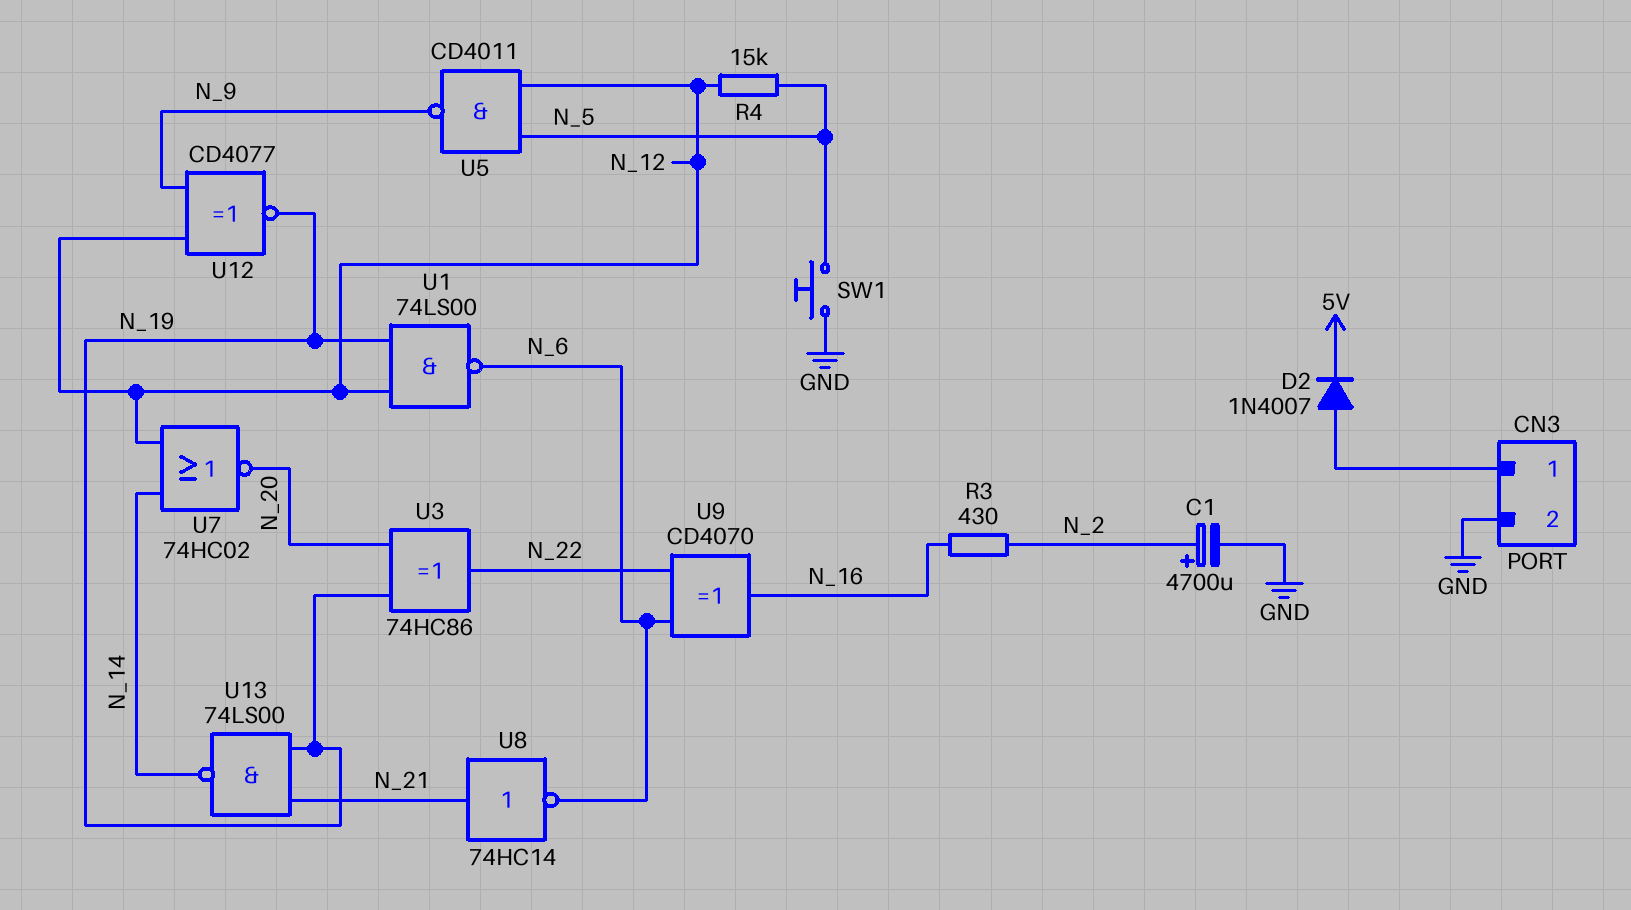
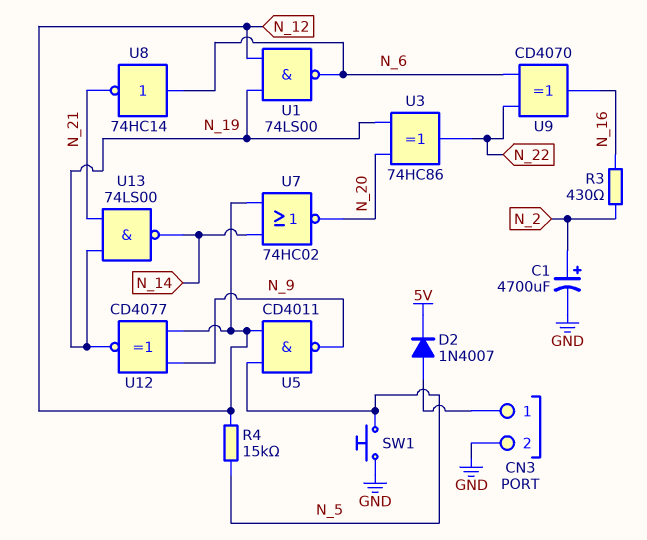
U8: NOT 74HC14 (in N_21, out N_6) -> NOT 74HC14 (in N_6, out N_21)

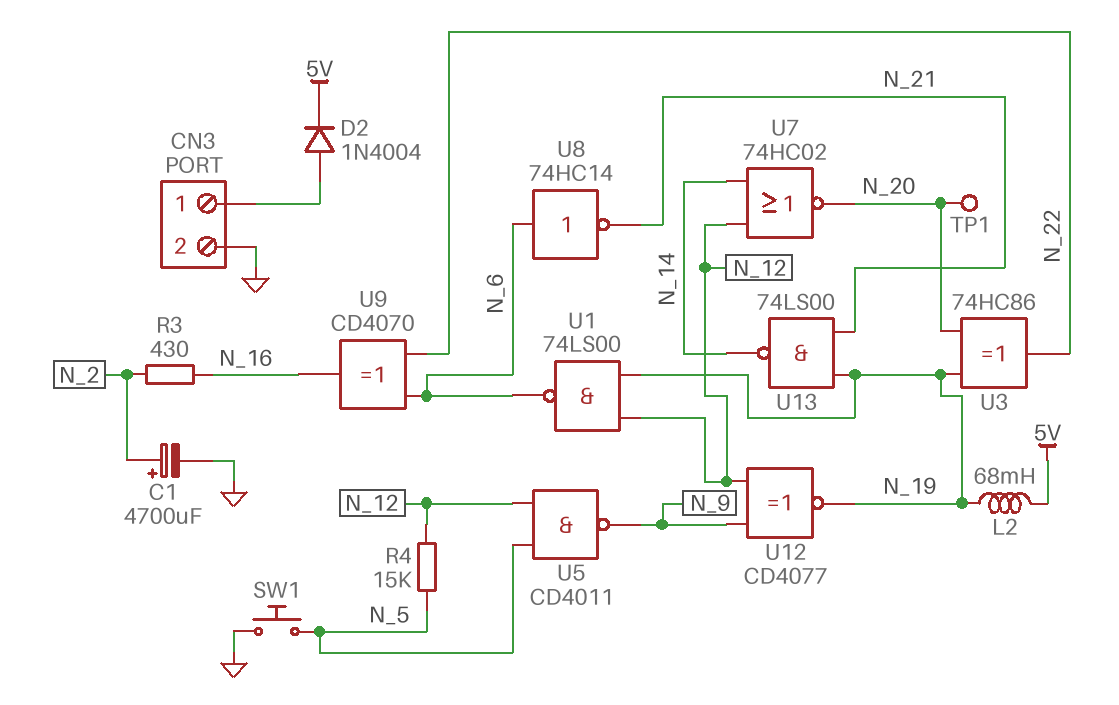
D2: diode 1N4007 (A CN3/1, K 5V) -> diode 1N4004 (A CN3/1, K 5V)
L2: none -> 68mH (5V, N_19)
TP1: none -> test point (N_20)

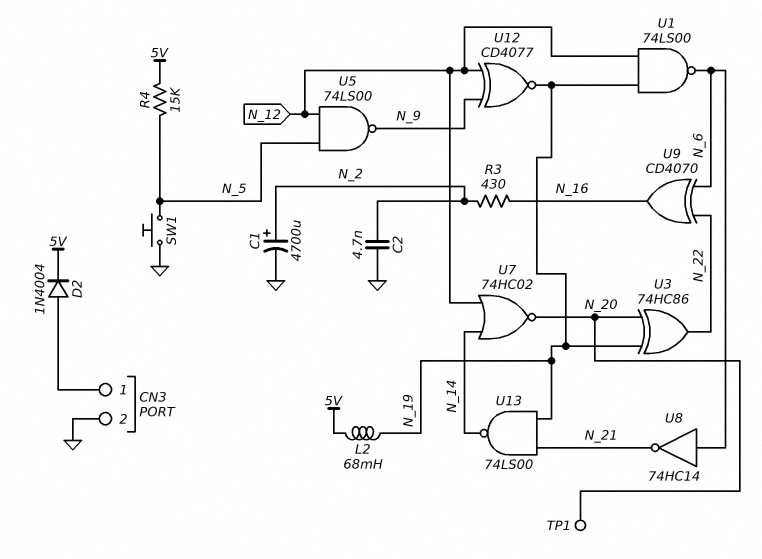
C2: none -> 4.7nF (GND, N_2)
R4: 15k (N_5, N_12) -> 15k (5V, N_5)
U5: NAND CD4011 (in N_5, in N_12, out N_9) -> NAND 74LS00 (in N_5, in N_12, out N_9)

